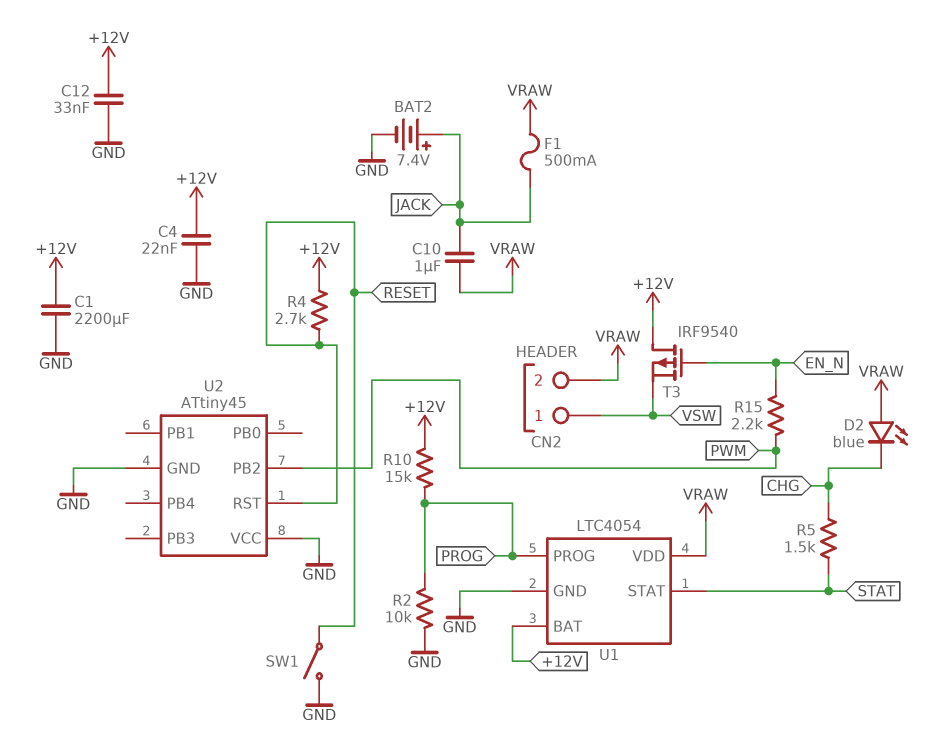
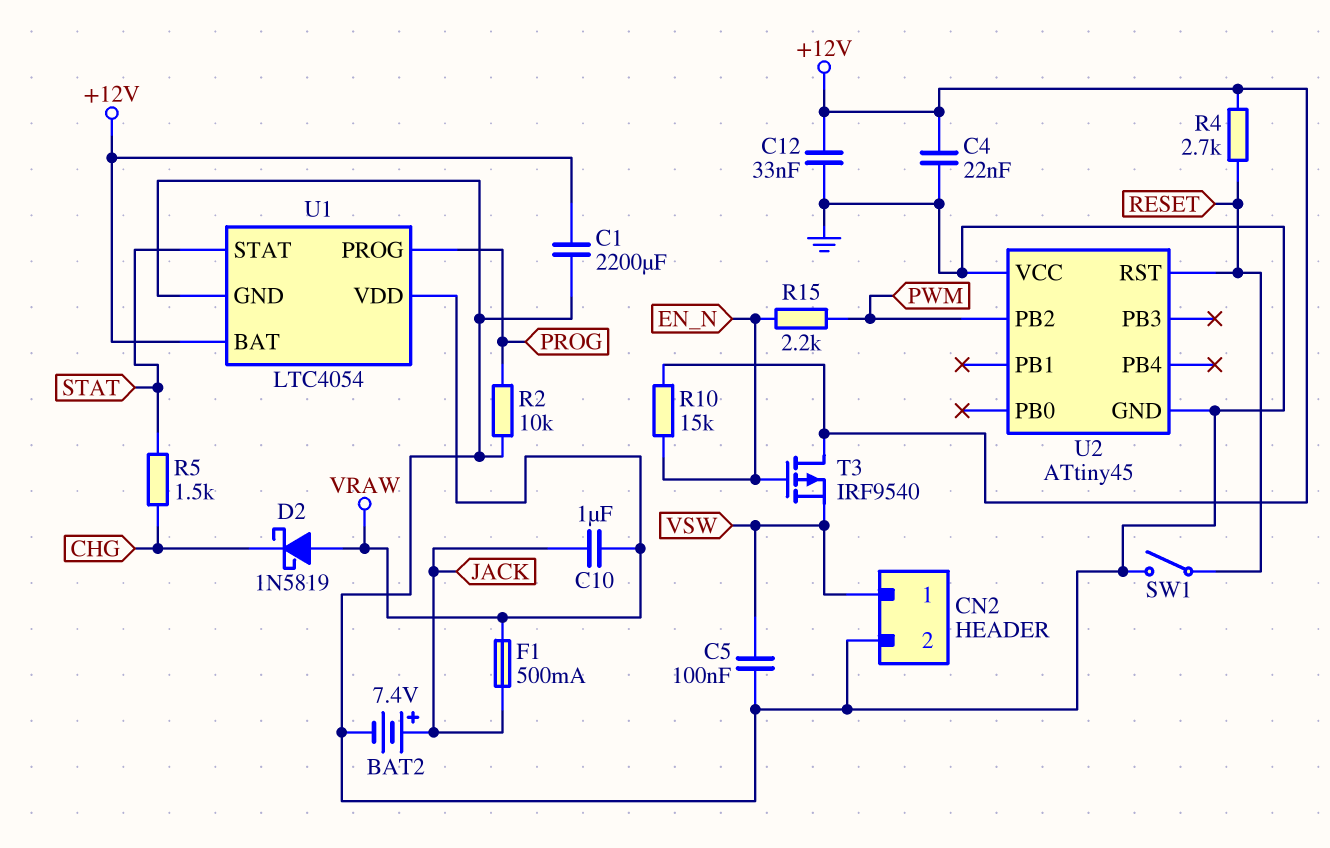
C5: none -> 100nF (GND, VSW)
CN2 pin 2: VRAW -> GND
D2: LED blue (A VRAW, K CHG) -> schottky 1N5819 (A VRAW, K CHG)
R10: 15k (+12V, PROG) -> 15k (+12V, EN_N)

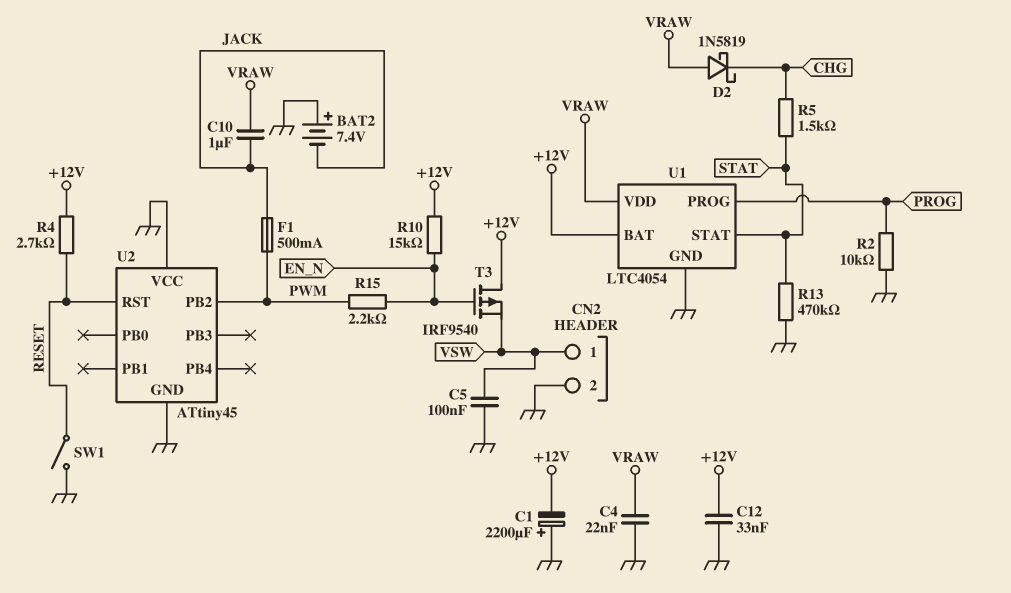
BAT2: 7.4V (plus JACK, minus GND) -> 7.4V (plus GND, minus JACK)
C1: 2200uF (+12V, GND) -> 2200uF (plus GND, minus +12V)
C4: 22nF (+12V, GND) -> 22nF (GND, VRAW)
F1: 500mA (JACK, VRAW) -> 500mA (JACK, PWM)
R13: none -> 470k (GND, STAT)

